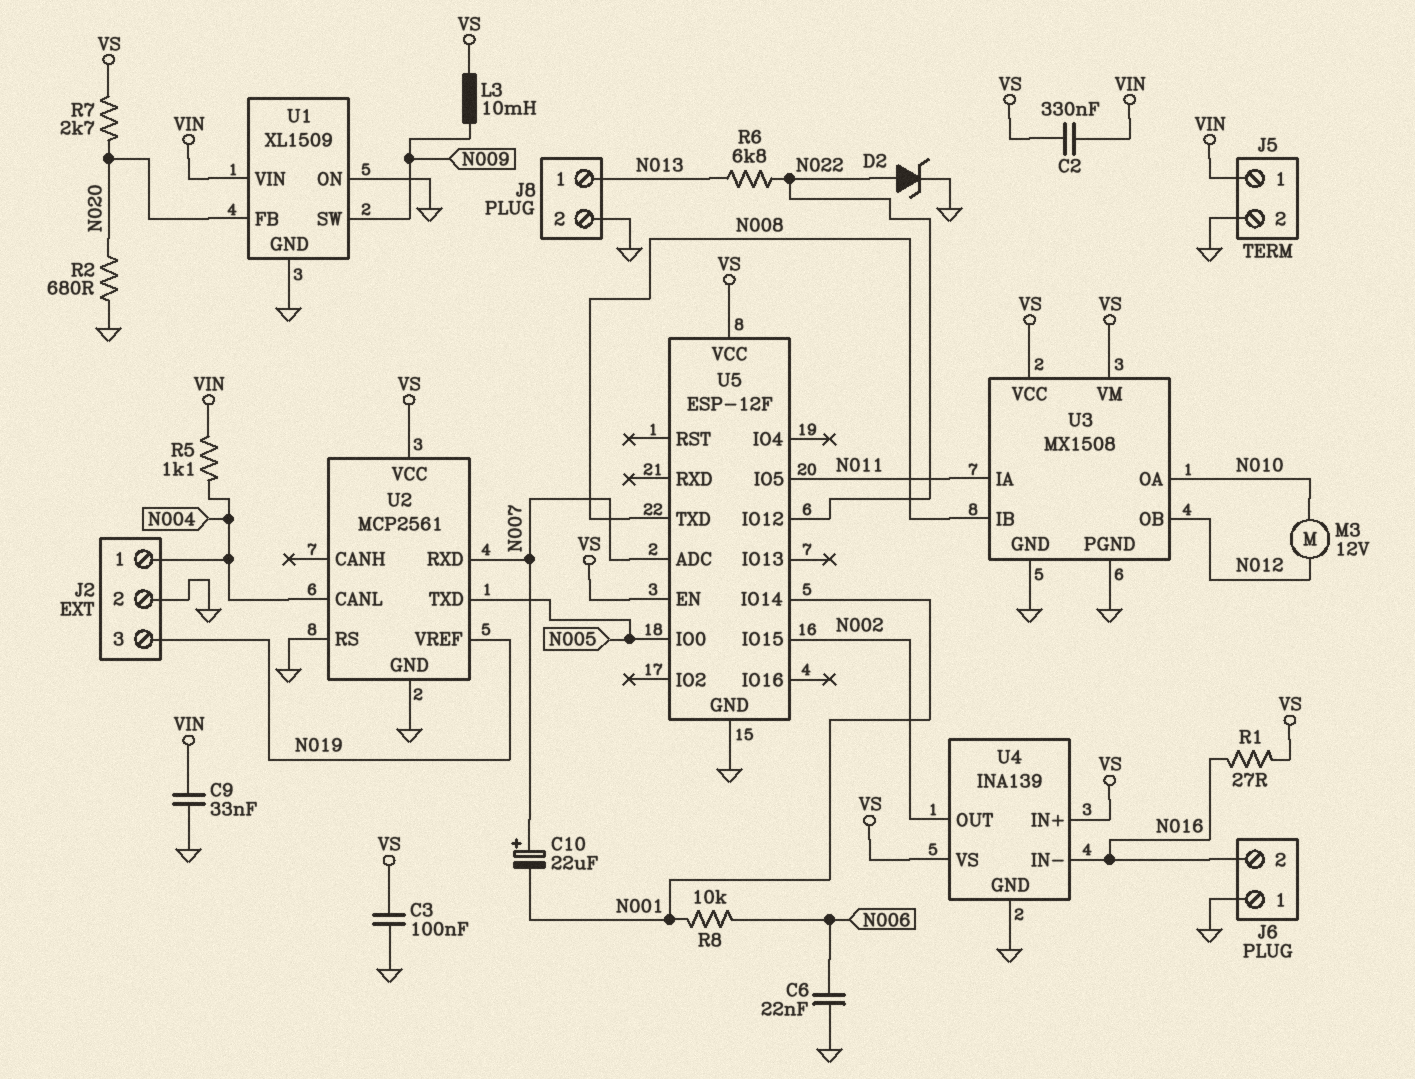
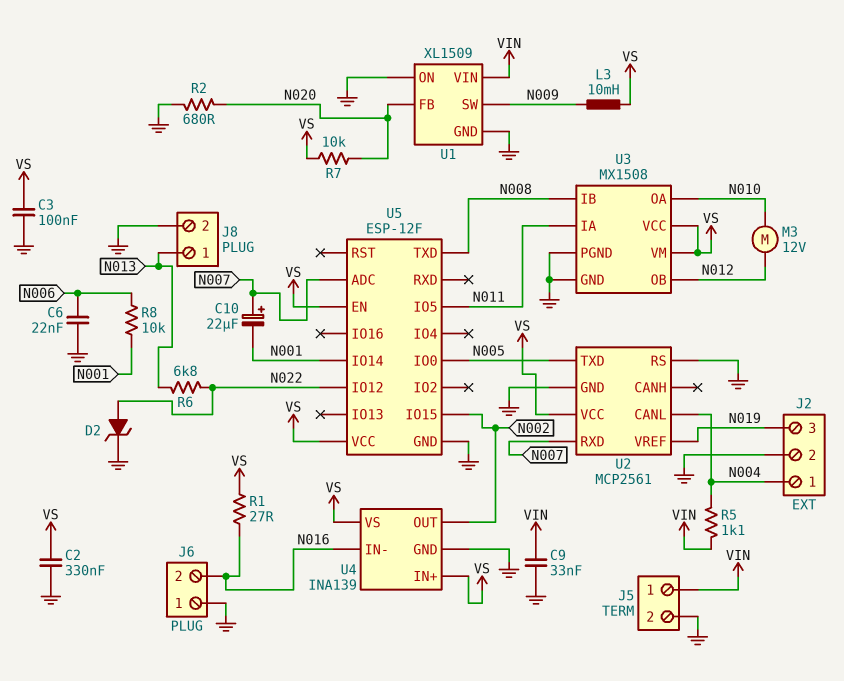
C2: 330nF (VIN, VS) -> 330nF (GND, VS)
R7: 2.7k (N020, VS) -> 10k (N020, VS)

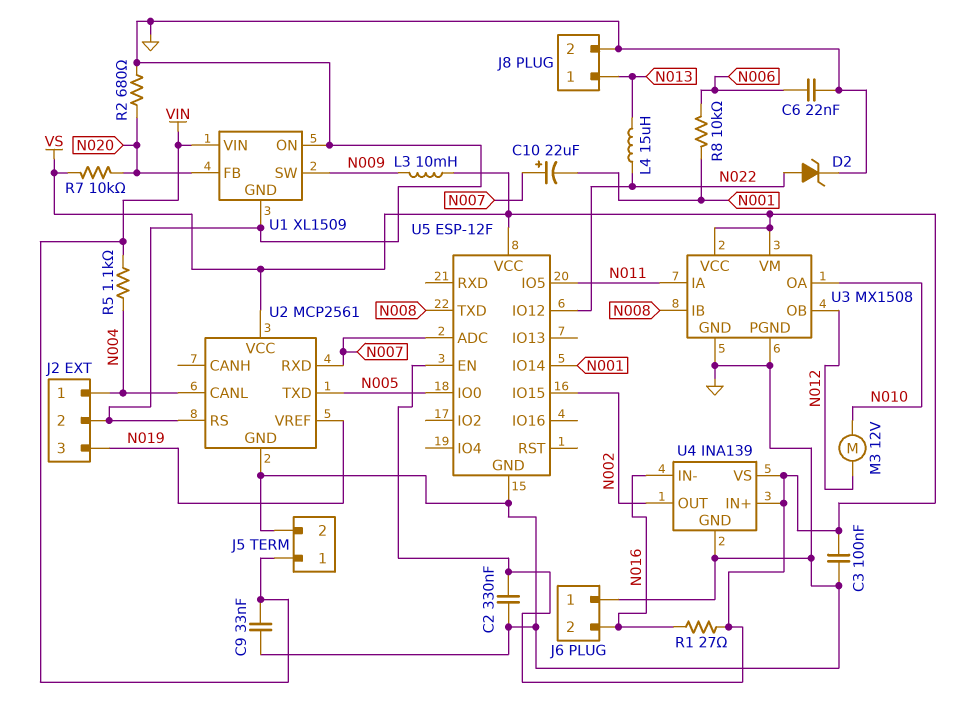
L4: none -> 15uH (N013, N022)
R6: 6.8k (N013, N022) -> none

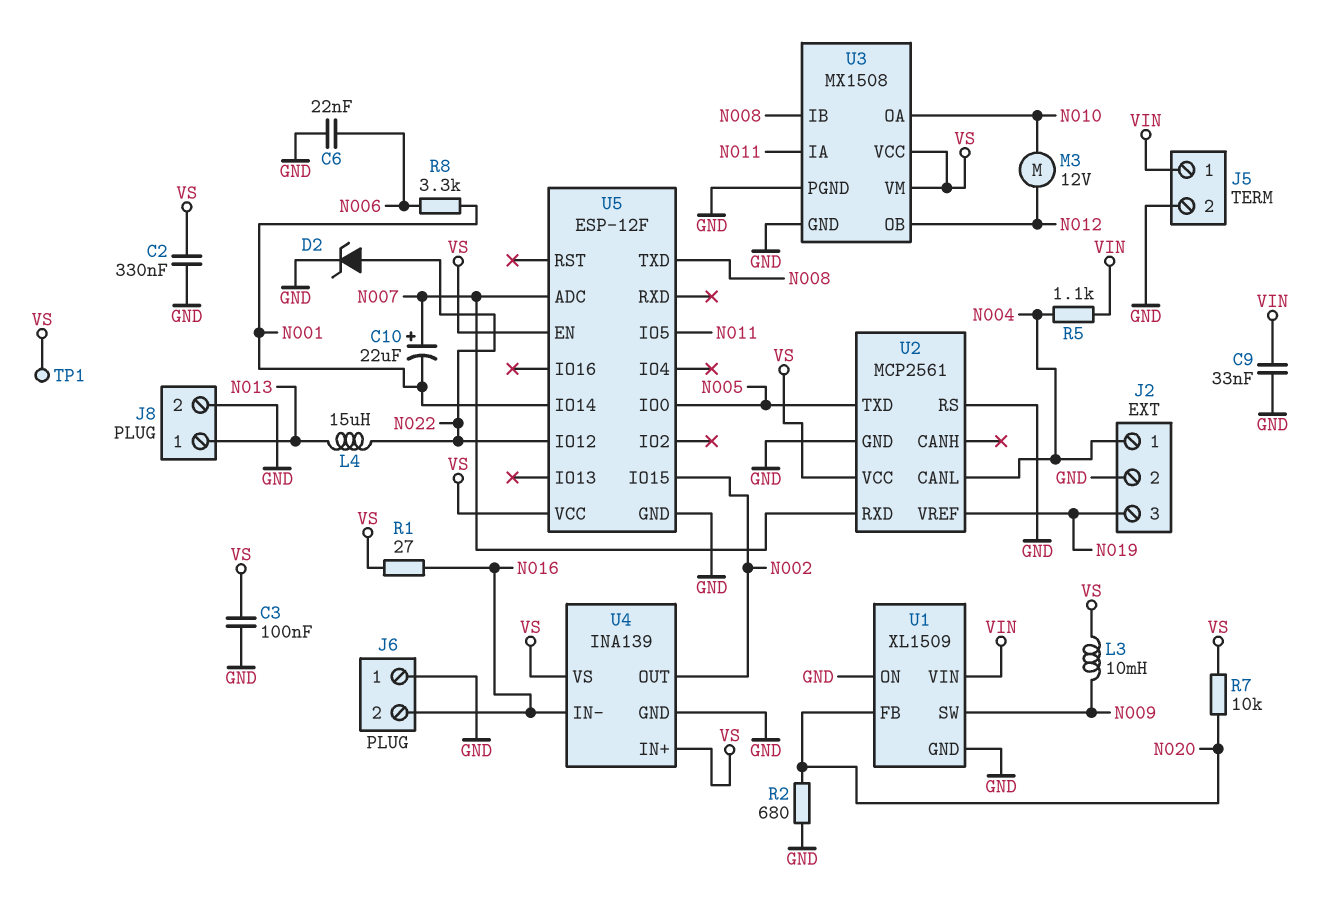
R8: 10k (N001, N006) -> 3.3k (N001, N006)
TP1: none -> test point (VS)

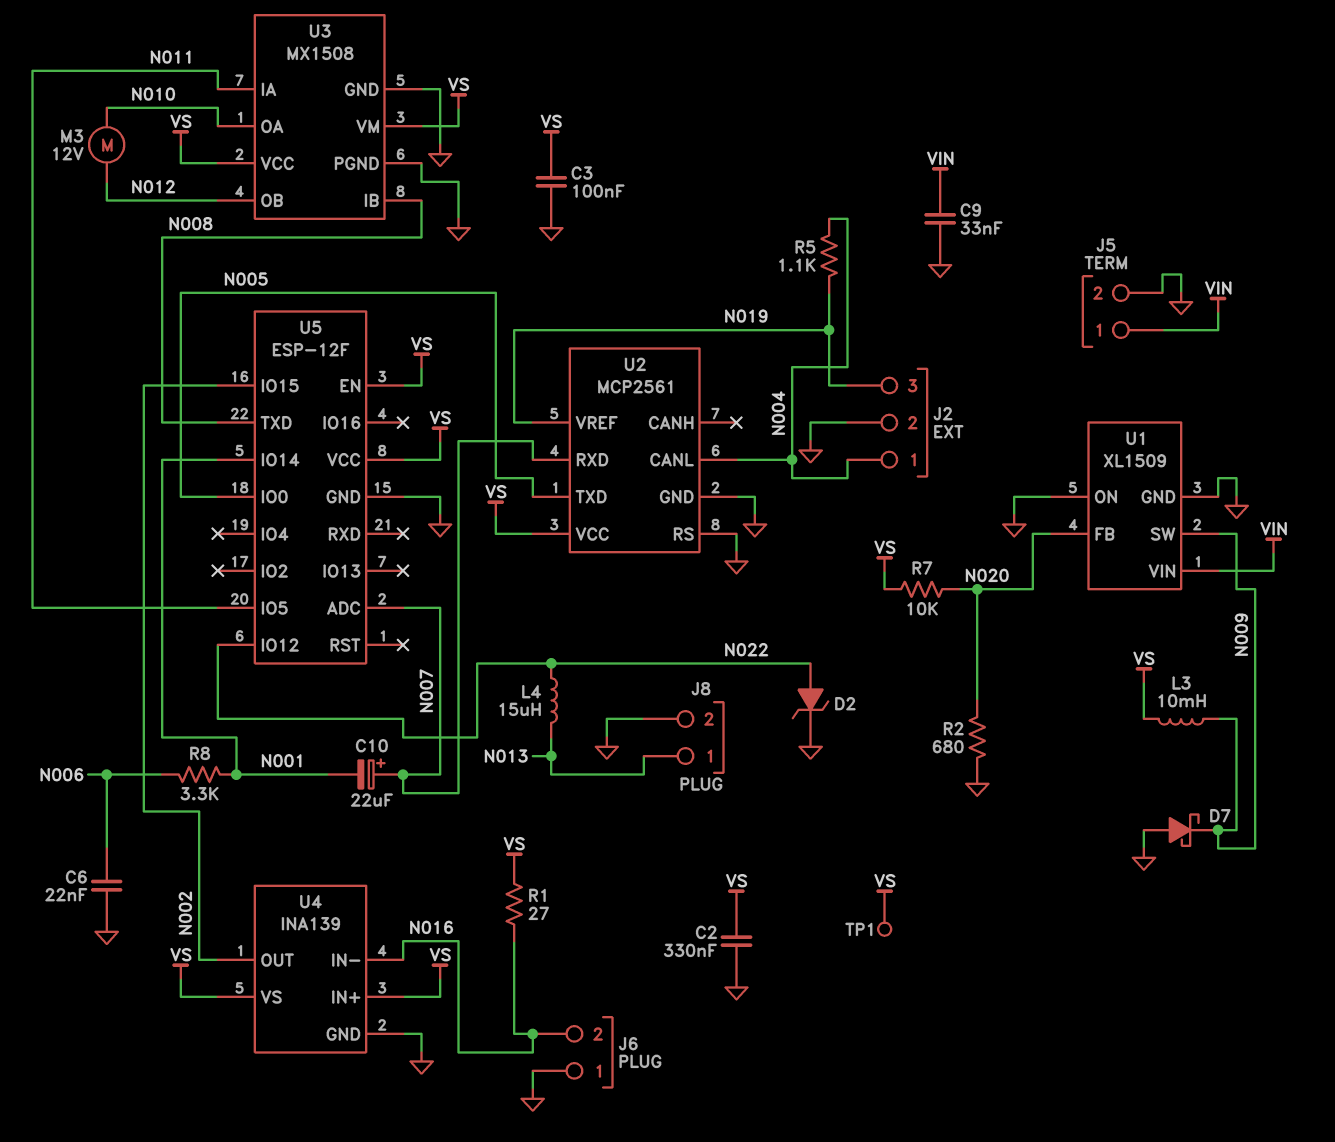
D7: none -> schottky (A GND, K N009)
R5: 1.1k (N004, VIN) -> 1.1k (N004, N019)

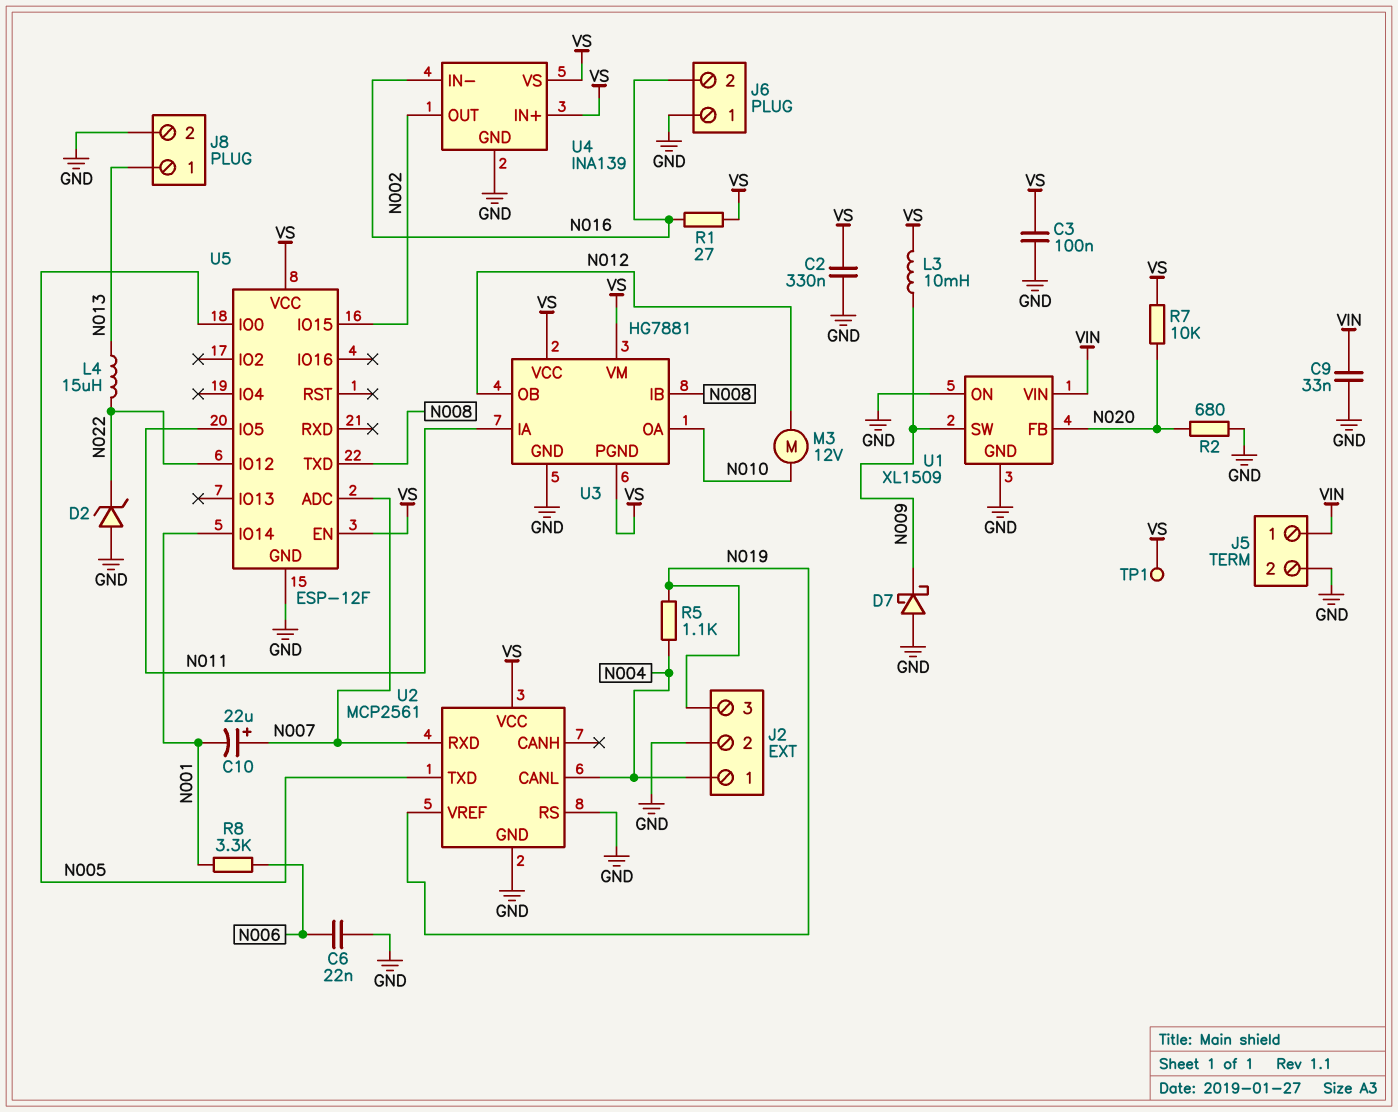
D2: zener (A N022, K GND) -> zener (A GND, K N022)
U3: MX1508 -> HG7881
U3 pin PGND: GND -> VS

